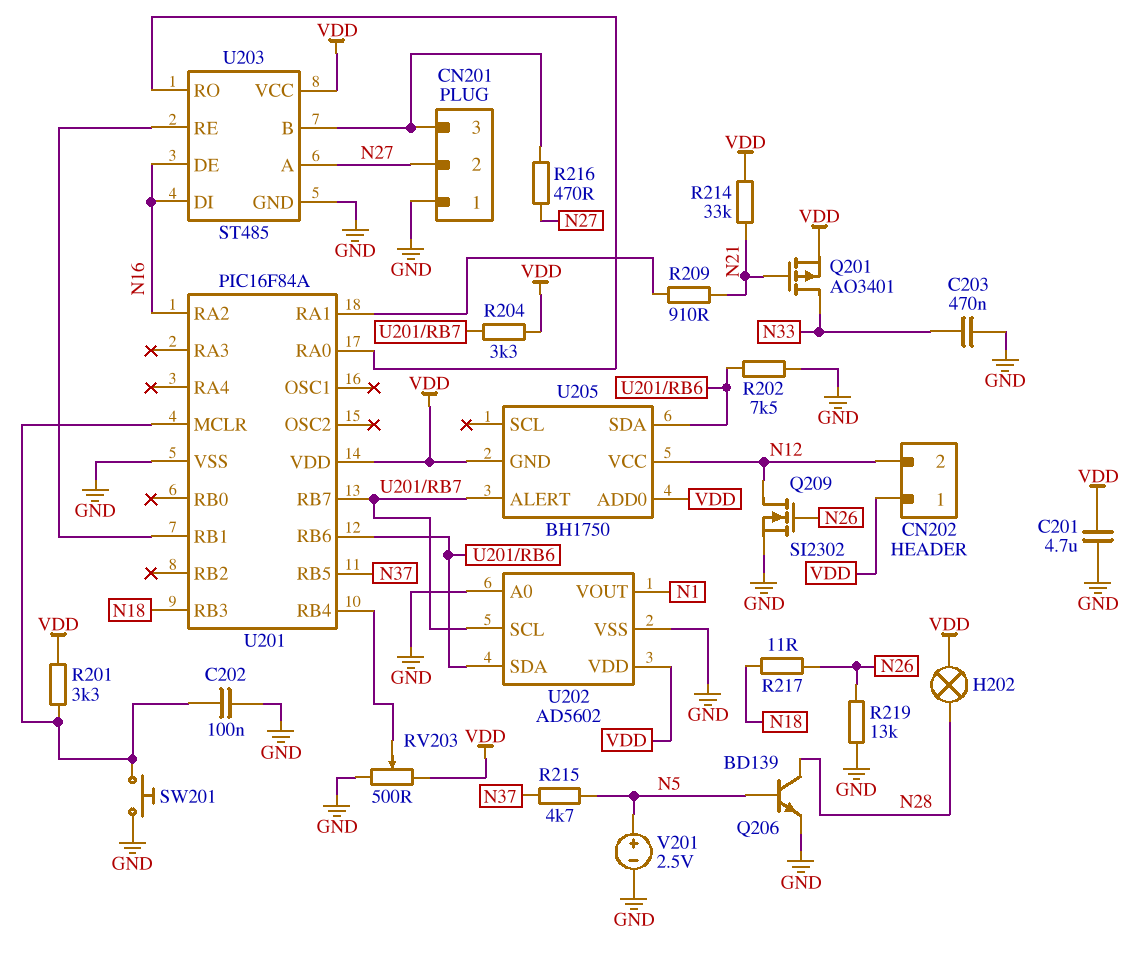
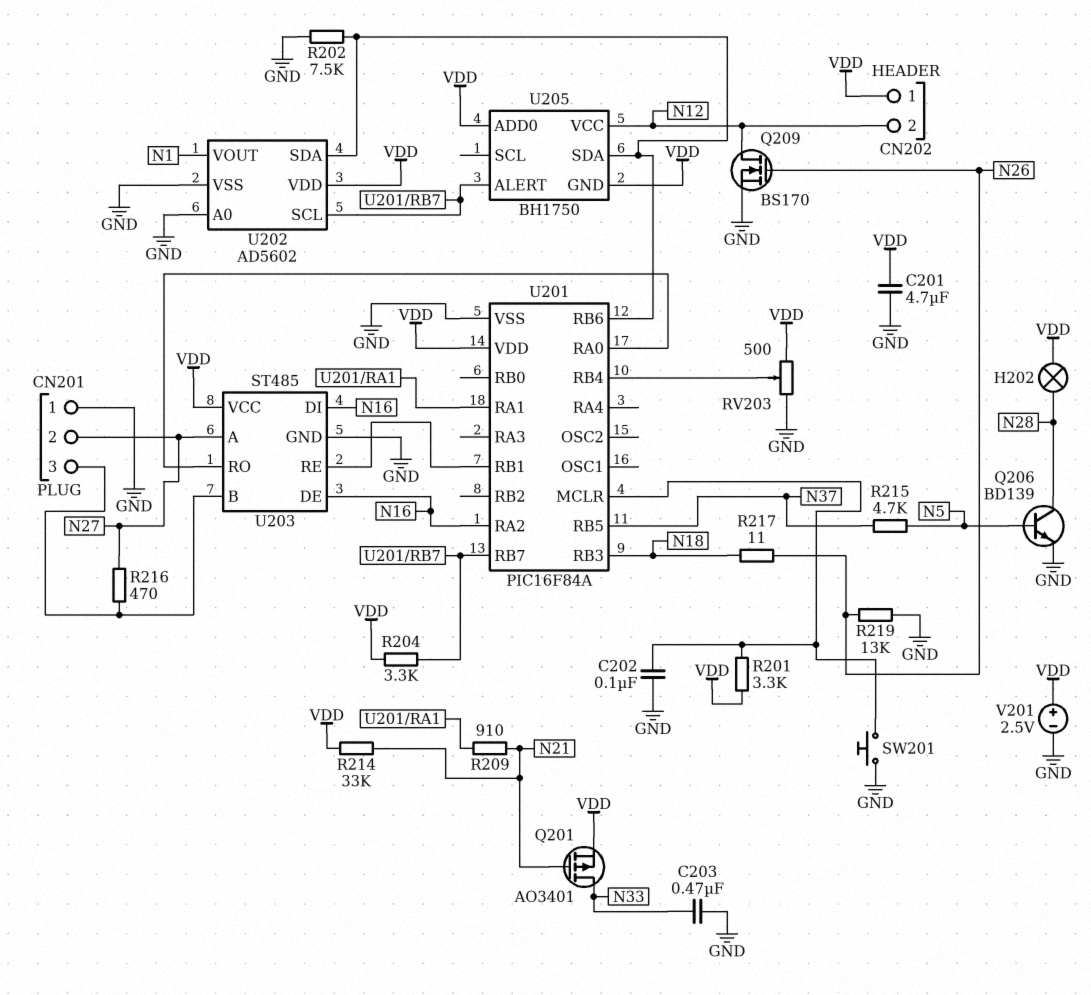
Q209: NMOS SI2302 (G N26, D N12, S GND) -> NMOS BS170 (G N26, D N12, S GND)
V201: 2.5V (plus N5, minus GND) -> 2.5V (plus VDD, minus GND)

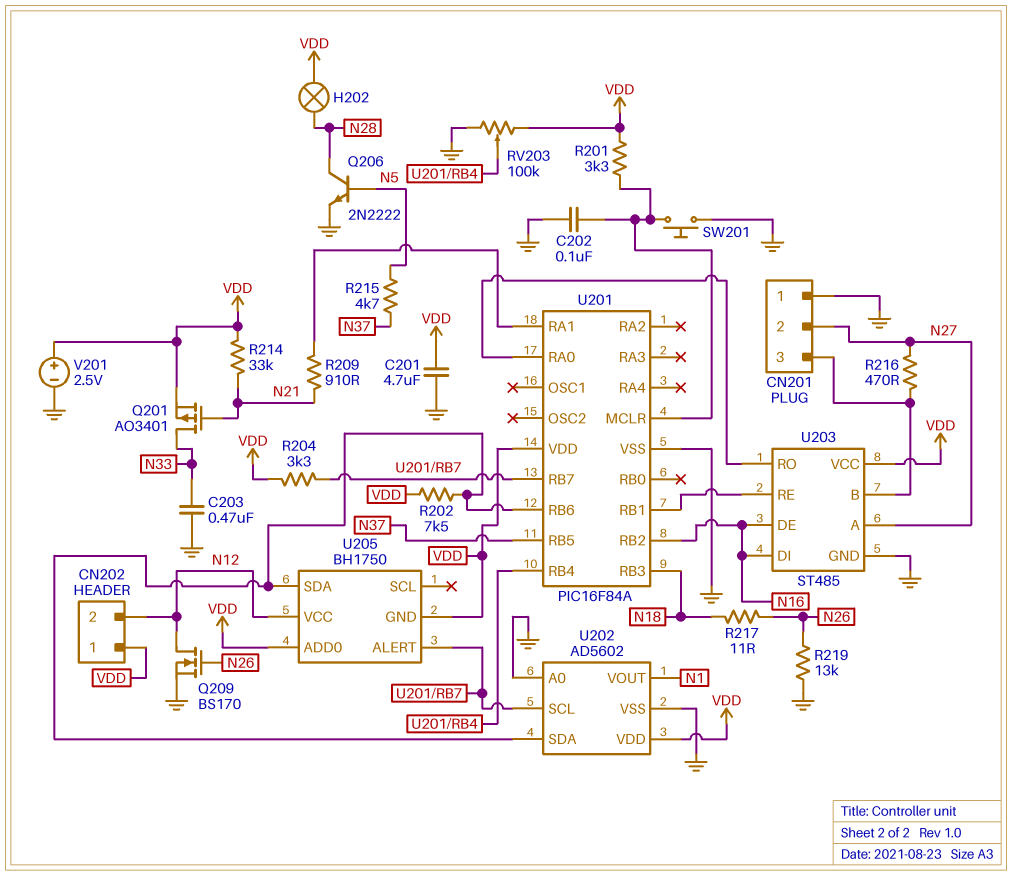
Q206: NPN BD139 (B N5, C N28, E GND) -> NPN 2N2222 (B N5, C N28, E GND)
R202: 7.5k (GND, U201/RB6) -> 7.5k (U201/RB6, VDD)
RV203: 500 (GND, VDD, wiper U201/RB4) -> 100k (GND, VDD, wiper U201/RB4)
U201 pin RA2: N16 -> none
U201 pin RB2: none -> N16

